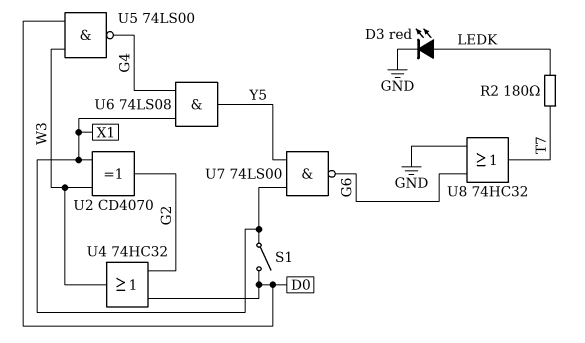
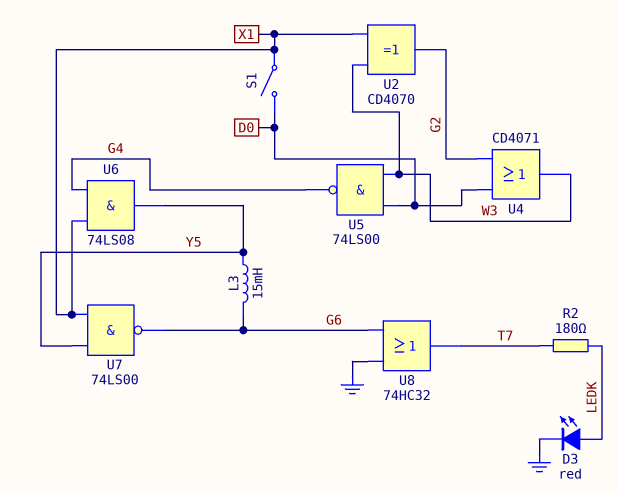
L3: none -> 15mH (G6, Y5)
U4: OR 74HC32 (in D0, in G2, out W3) -> OR CD4071 (in D0, in G2, out W3)

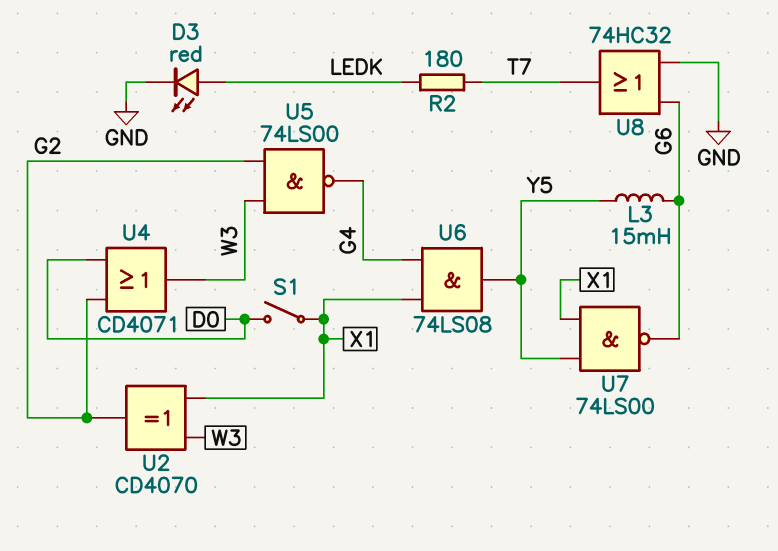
U5: NAND 74LS00 (in D0, in W3, out G4) -> NAND 74LS00 (in G2, in W3, out G4)

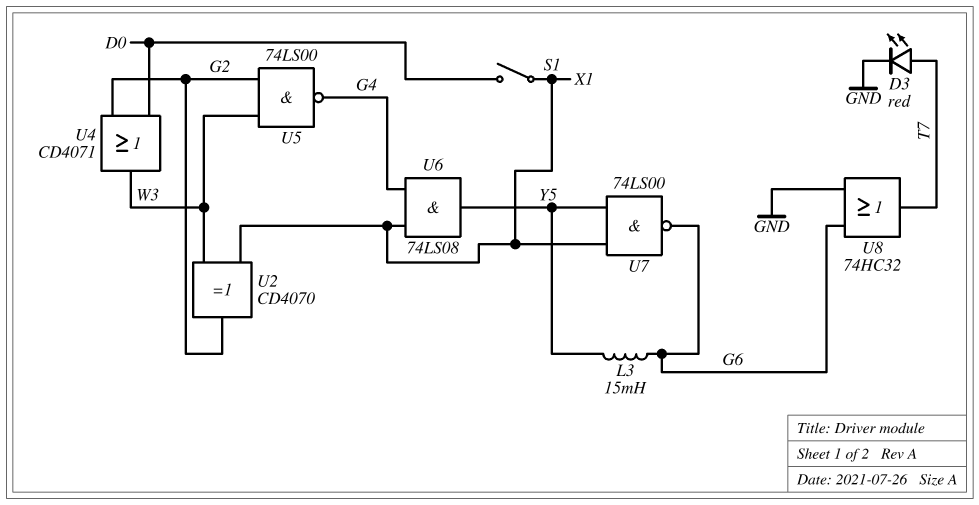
D3: LED red (A LEDK, K GND) -> LED red (A T7, K GND)
R2: 180 (LEDK, T7) -> none

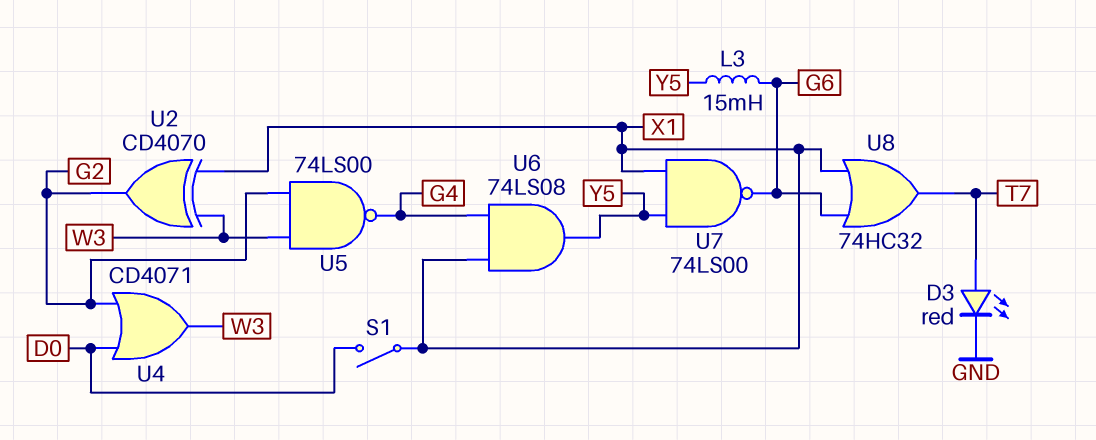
U8: OR 74HC32 (in G6, in GND, out T7) -> OR 74HC32 (in G6, in X1, out T7)

